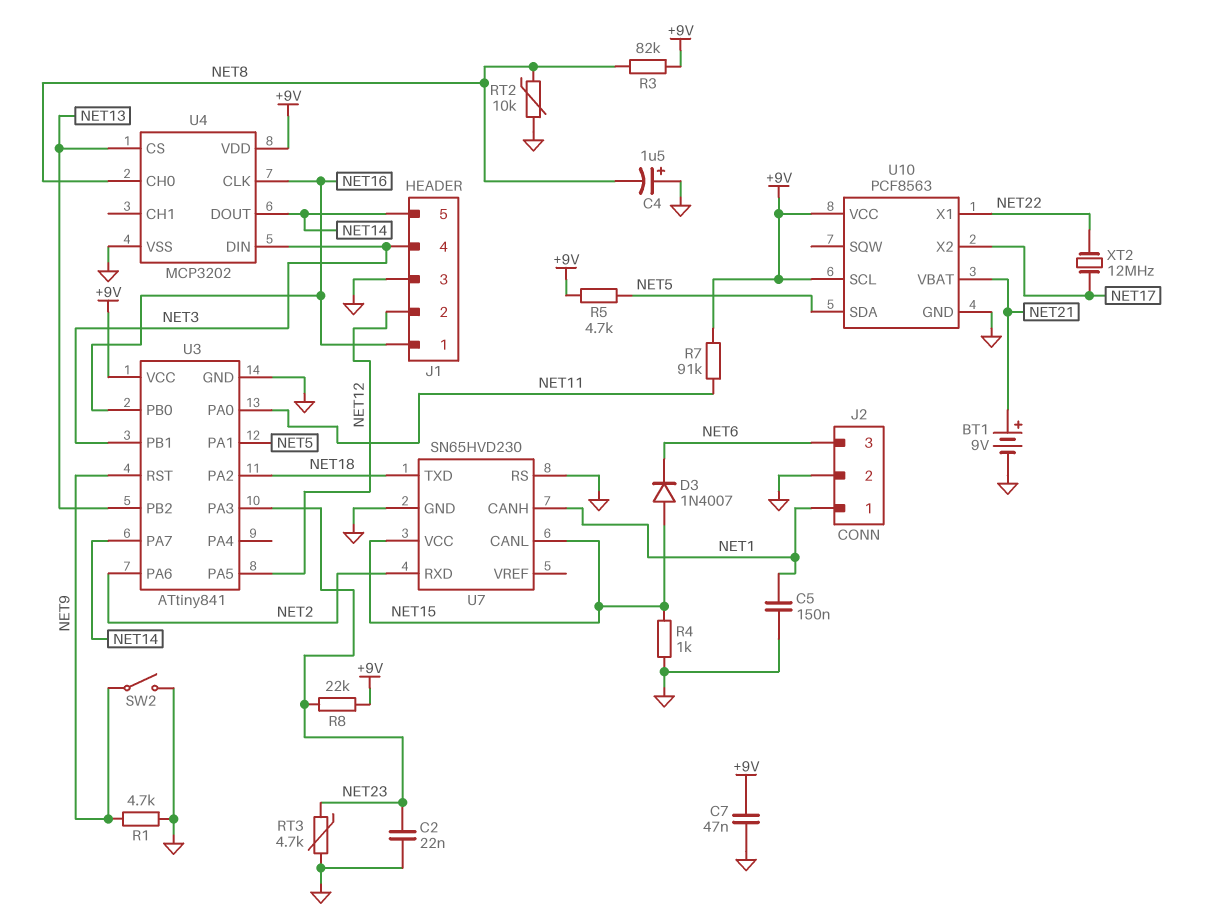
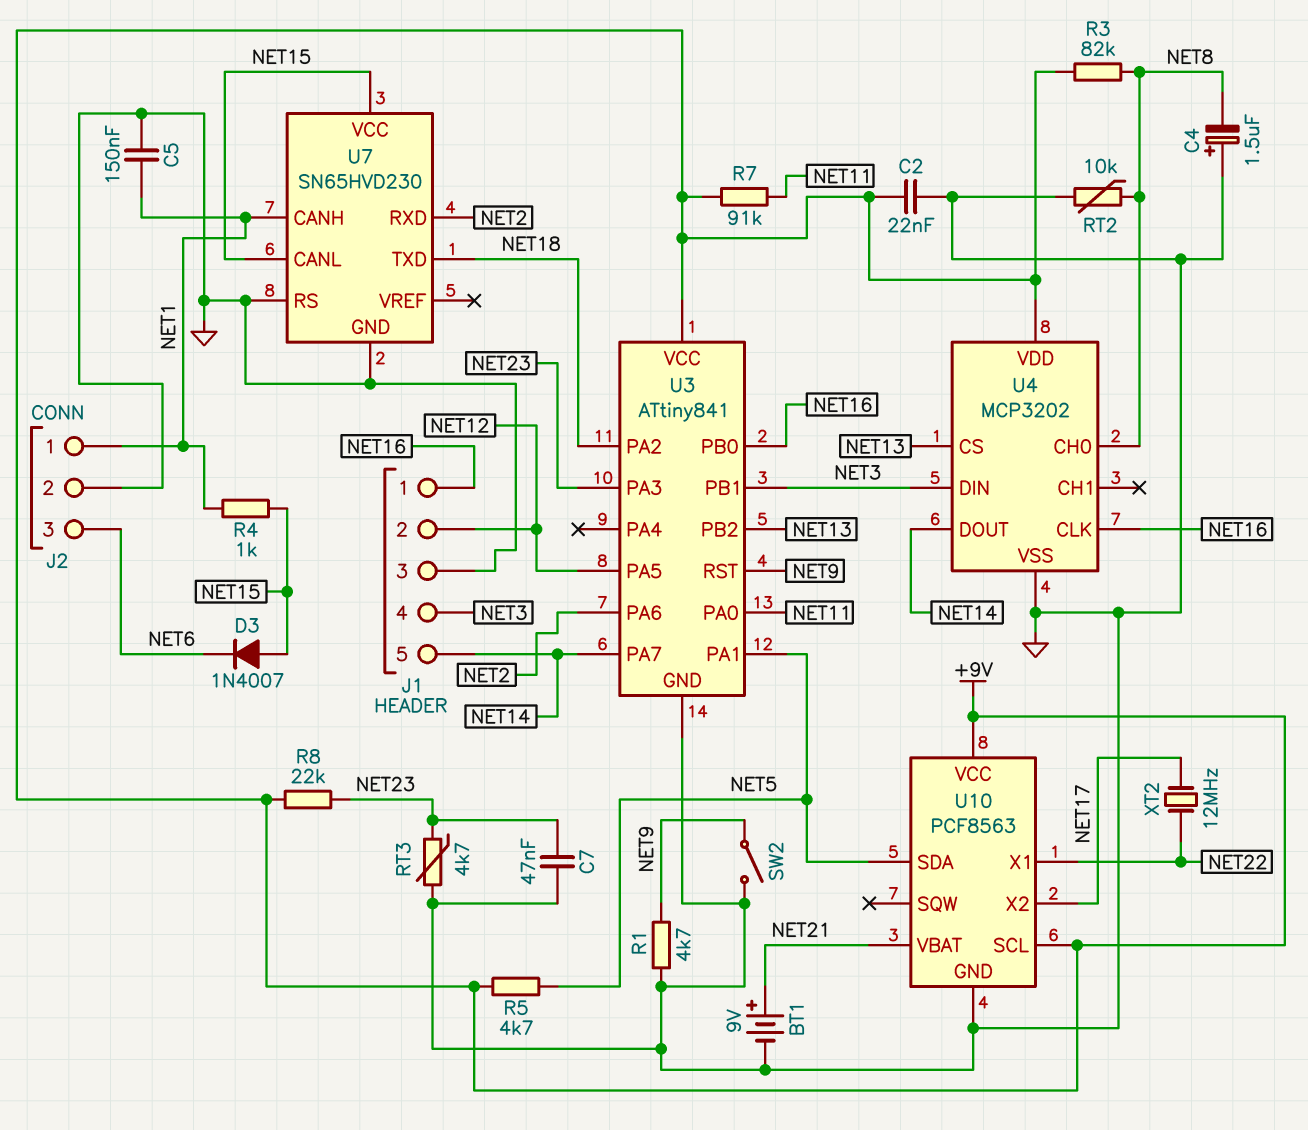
C2: 22nF (GND, NET23) -> 22nF (+9V, GND)
C7: 47nF (+9V, GND) -> 47nF (GND, NET23)
R4: 1k (GND, NET15) -> 1k (NET1, NET15)

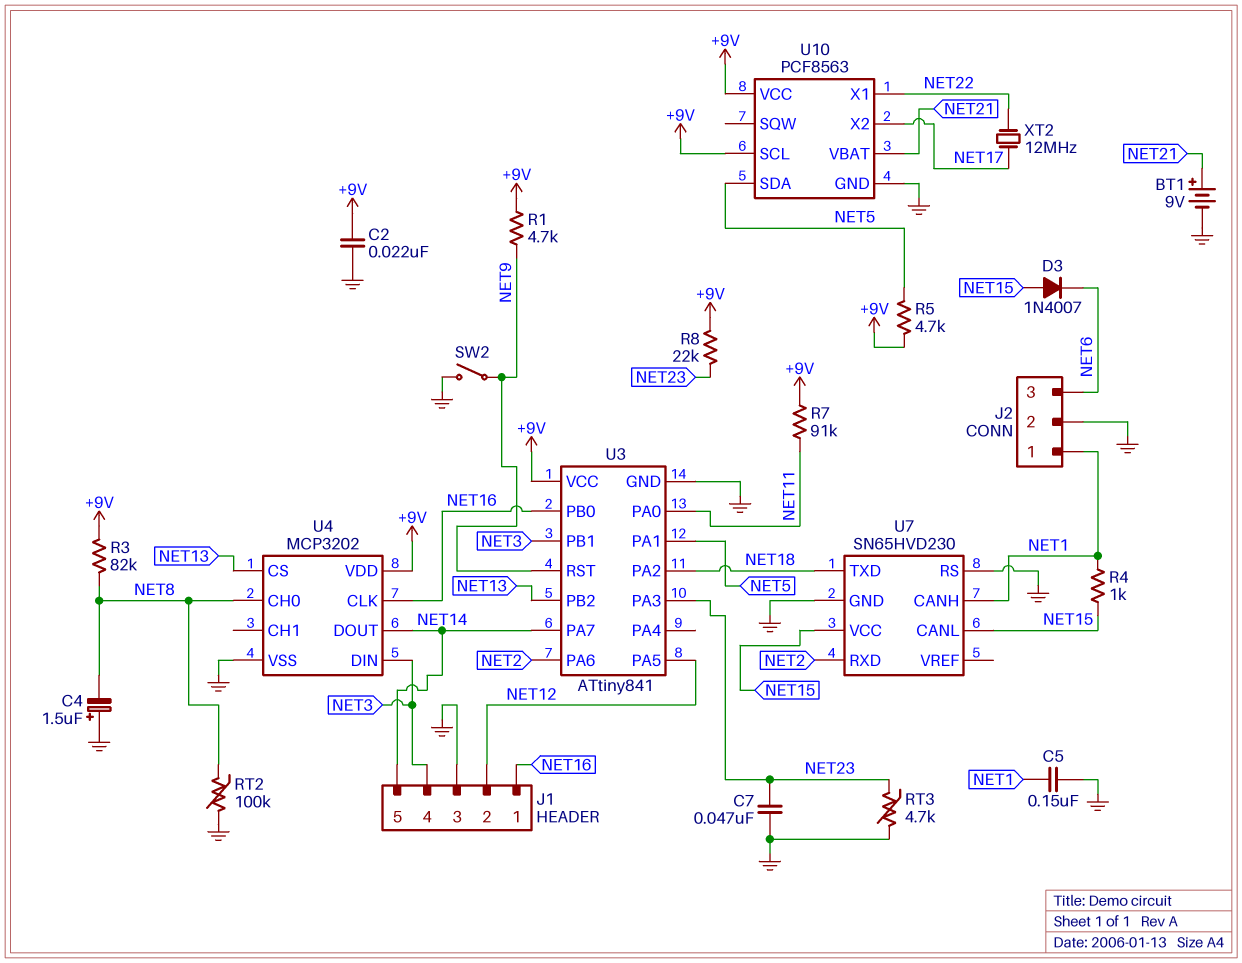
R1: 4.7k (GND, NET9) -> 4.7k (+9V, NET9)
RT2: 10k (GND, NET8) -> 100k (GND, NET8)

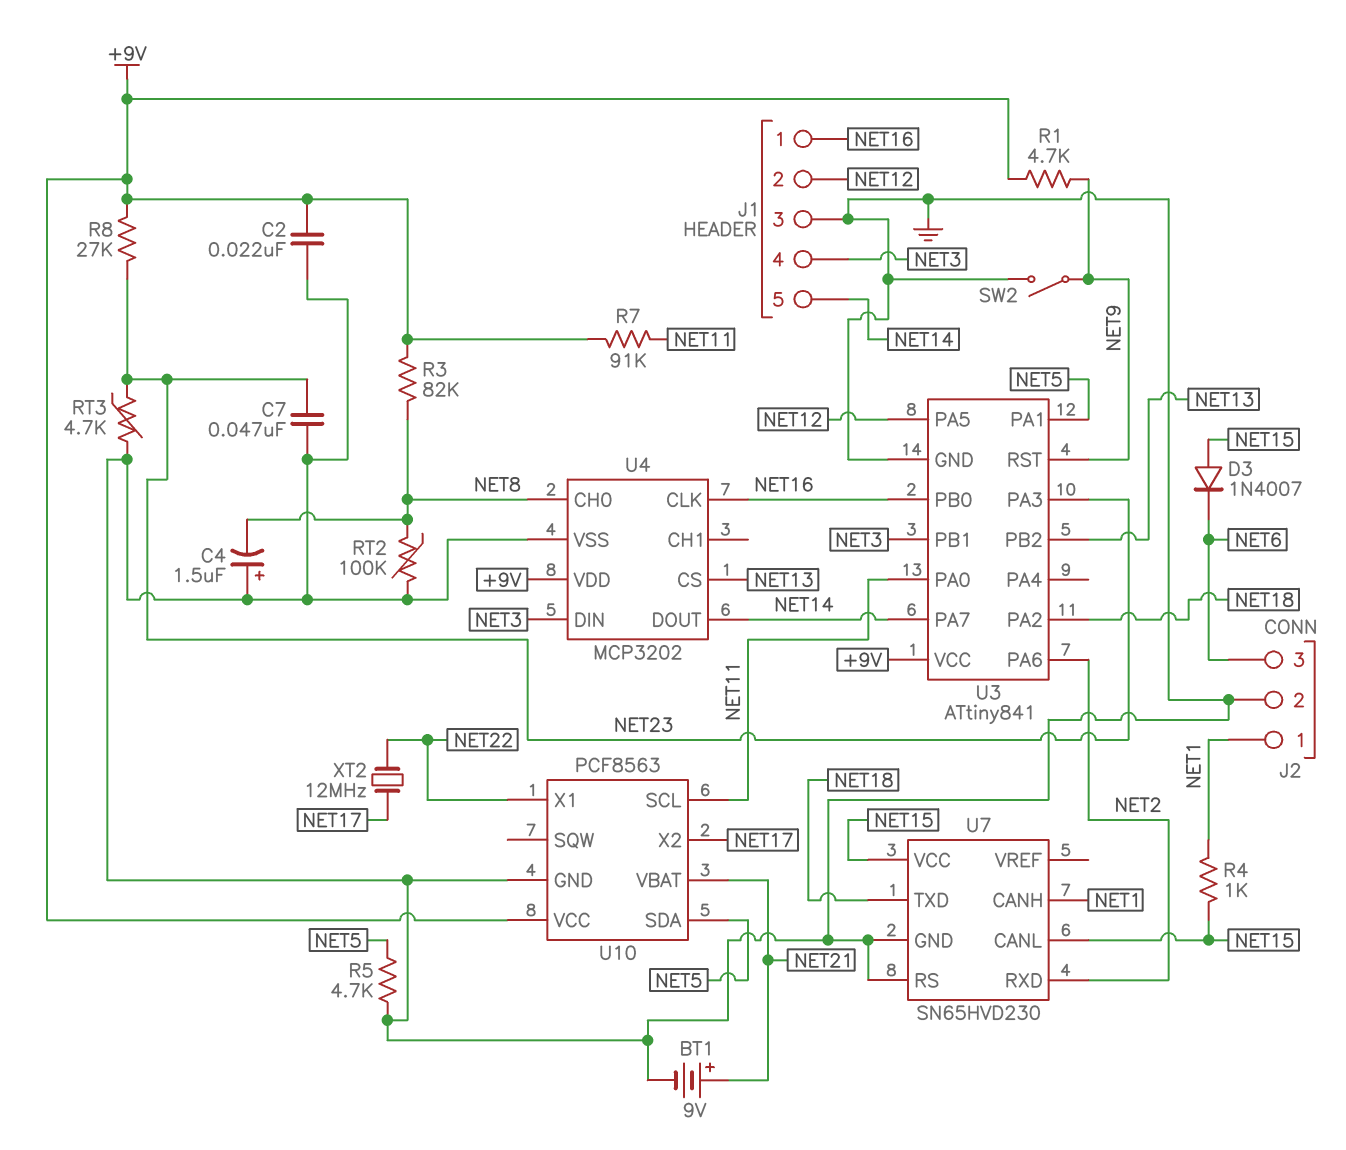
C5: 150nF (GND, NET1) -> none
R5: 4.7k (+9V, NET5) -> 4.7k (GND, NET5)
R8: 22k (+9V, NET23) -> 27k (+9V, NET23)
U10 pin SCL: +9V -> NET11

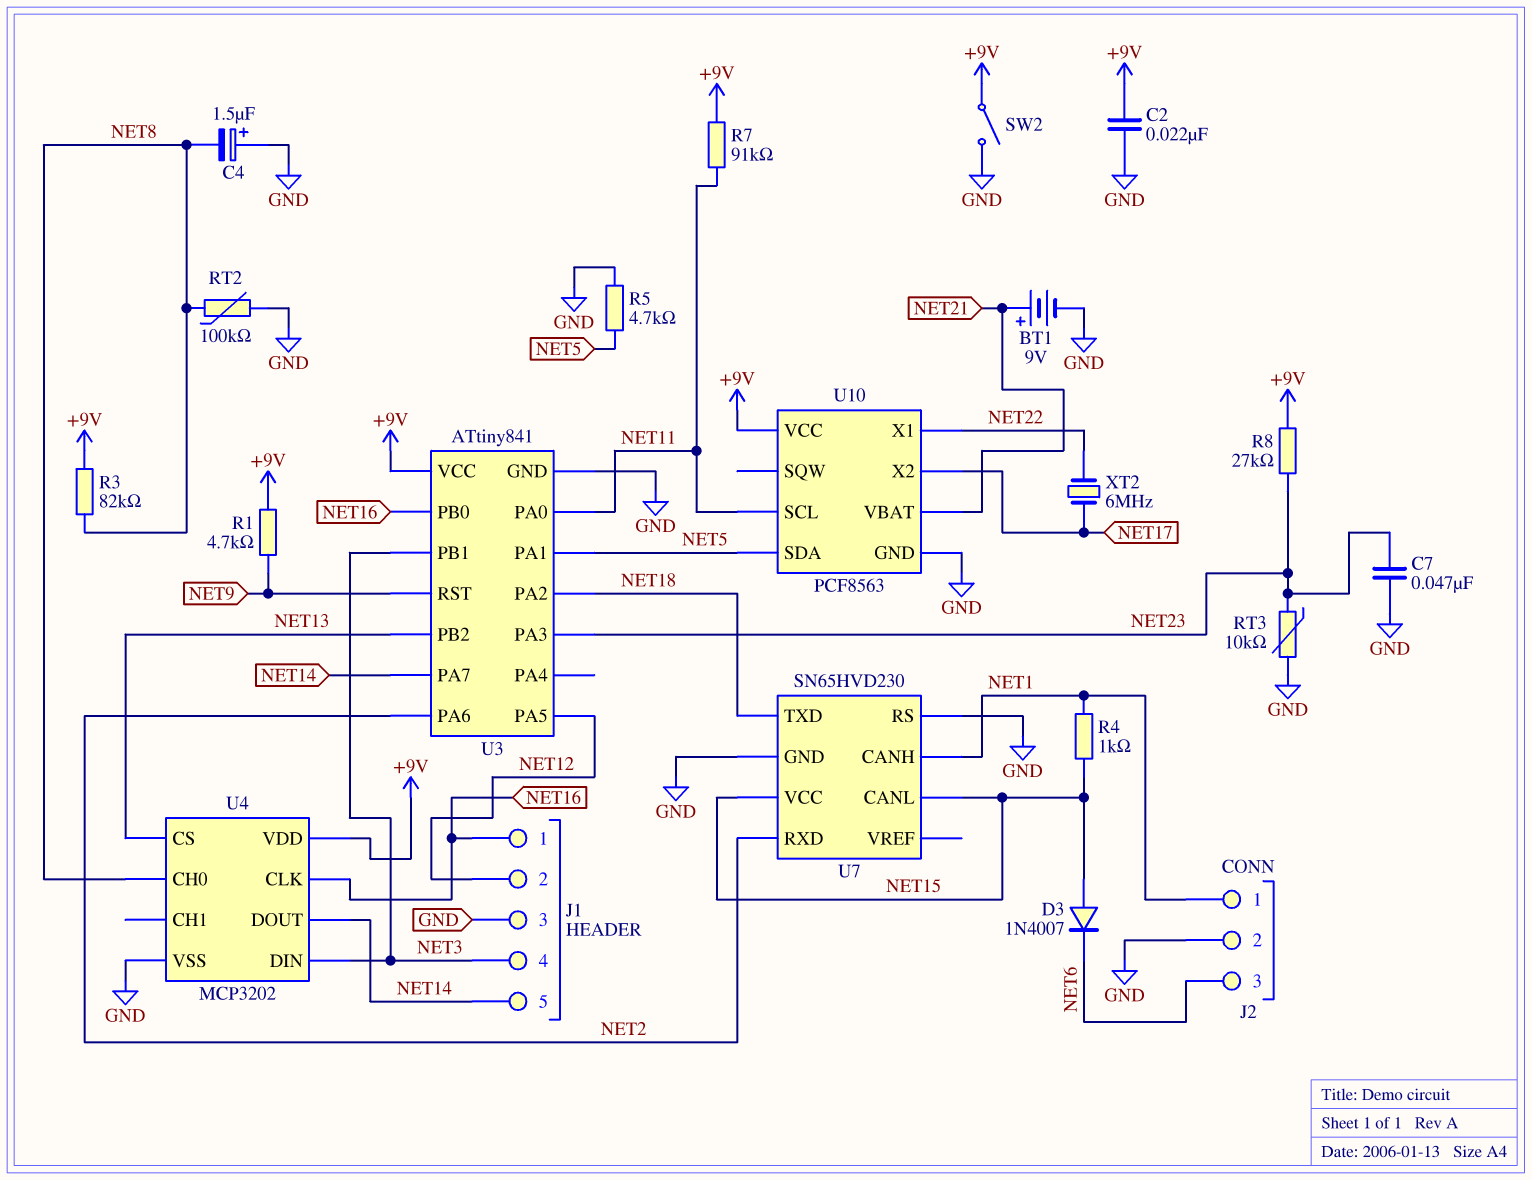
RT3: 4.7k (GND, NET23) -> 10k (GND, NET23)
SW2: switch (GND, NET9) -> switch (+9V, GND)
XT2: 12MHz (NET17, NET22) -> 6MHz (NET17, NET22)

